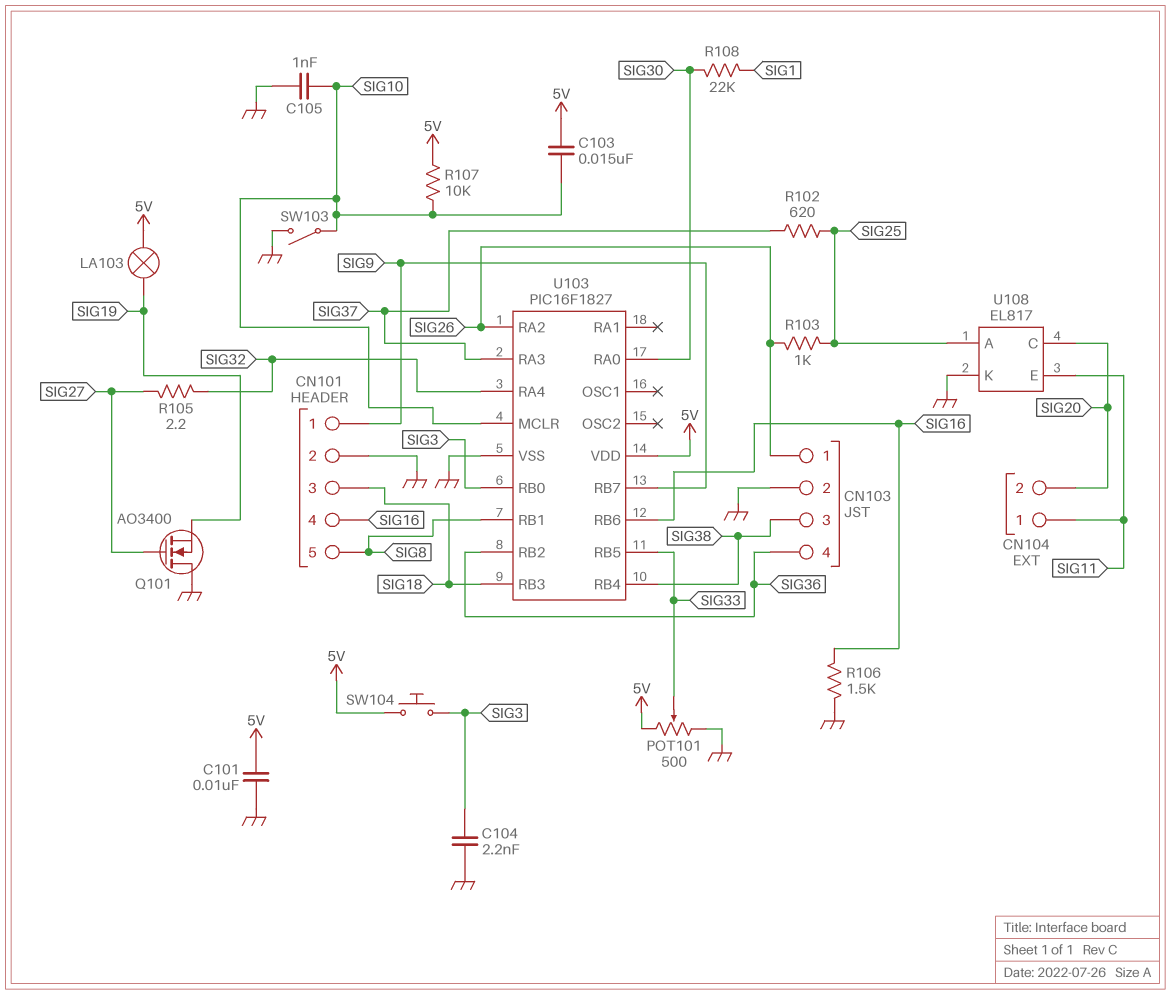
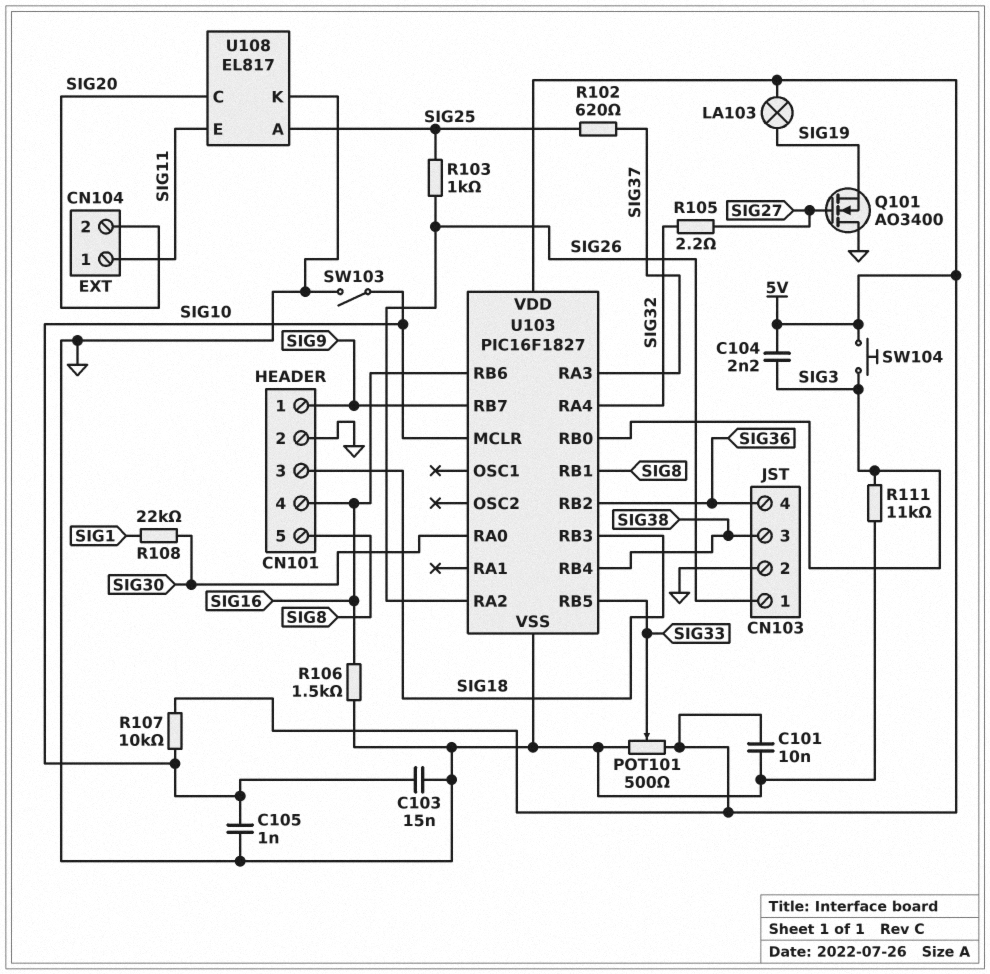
C103: 15nF (5V, SIG10) -> 15nF (GND, SIG10)
C104: 2.2nF (GND, SIG3) -> 2.2nF (5V, SIG3)
R111: none -> 11k (GND, SIG3)

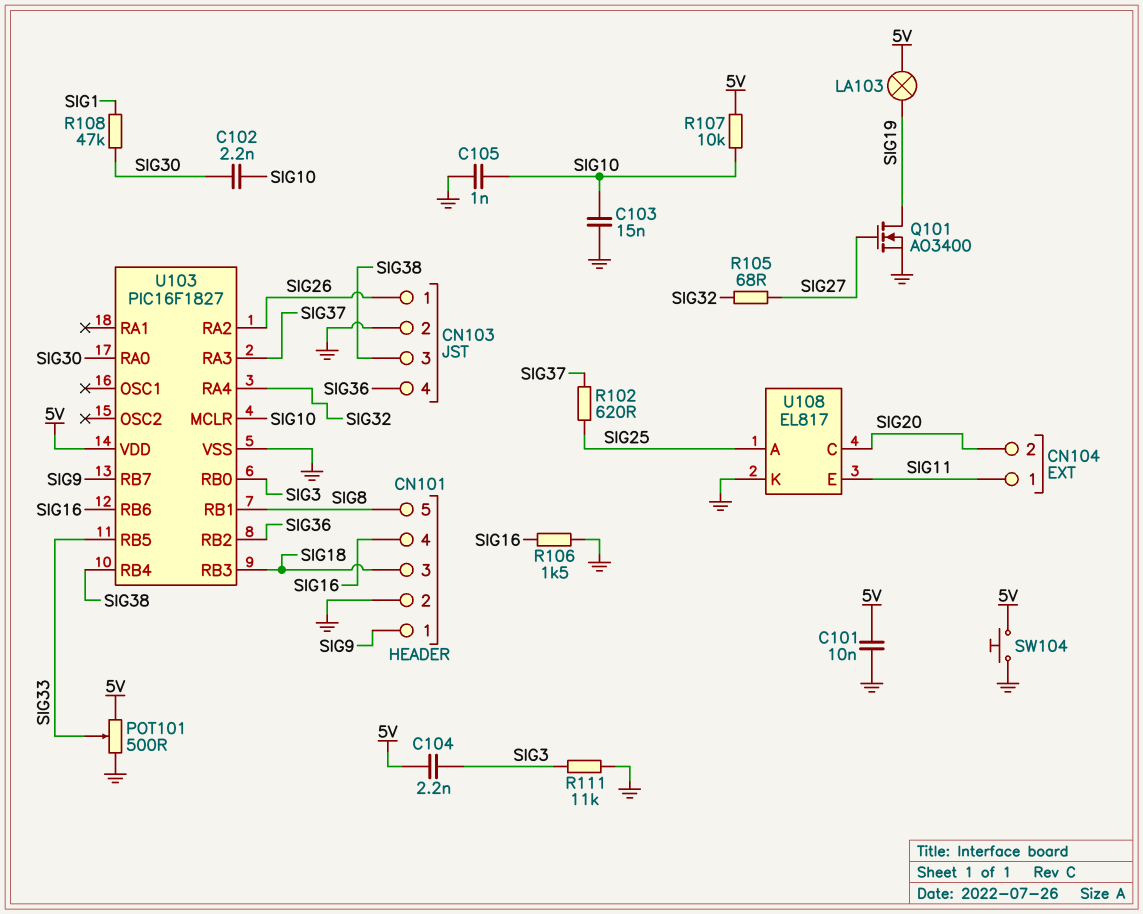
C102: none -> 2.2nF (SIG10, SIG30)
Q101: NMOS AO3400 (G SIG27, D GND, S SIG19) -> NMOS AO3400 (G SIG27, D SIG19, S GND)
R103: 1k (SIG25, SIG26) -> none
R105: 2.2 (SIG27, SIG32) -> 68 (SIG27, SIG32)
R108: 22k (SIG1, SIG30) -> 47k (SIG1, SIG30)
SW103: switch (GND, SIG10) -> none
SW104: button (5V, SIG3) -> button (5V, GND)

